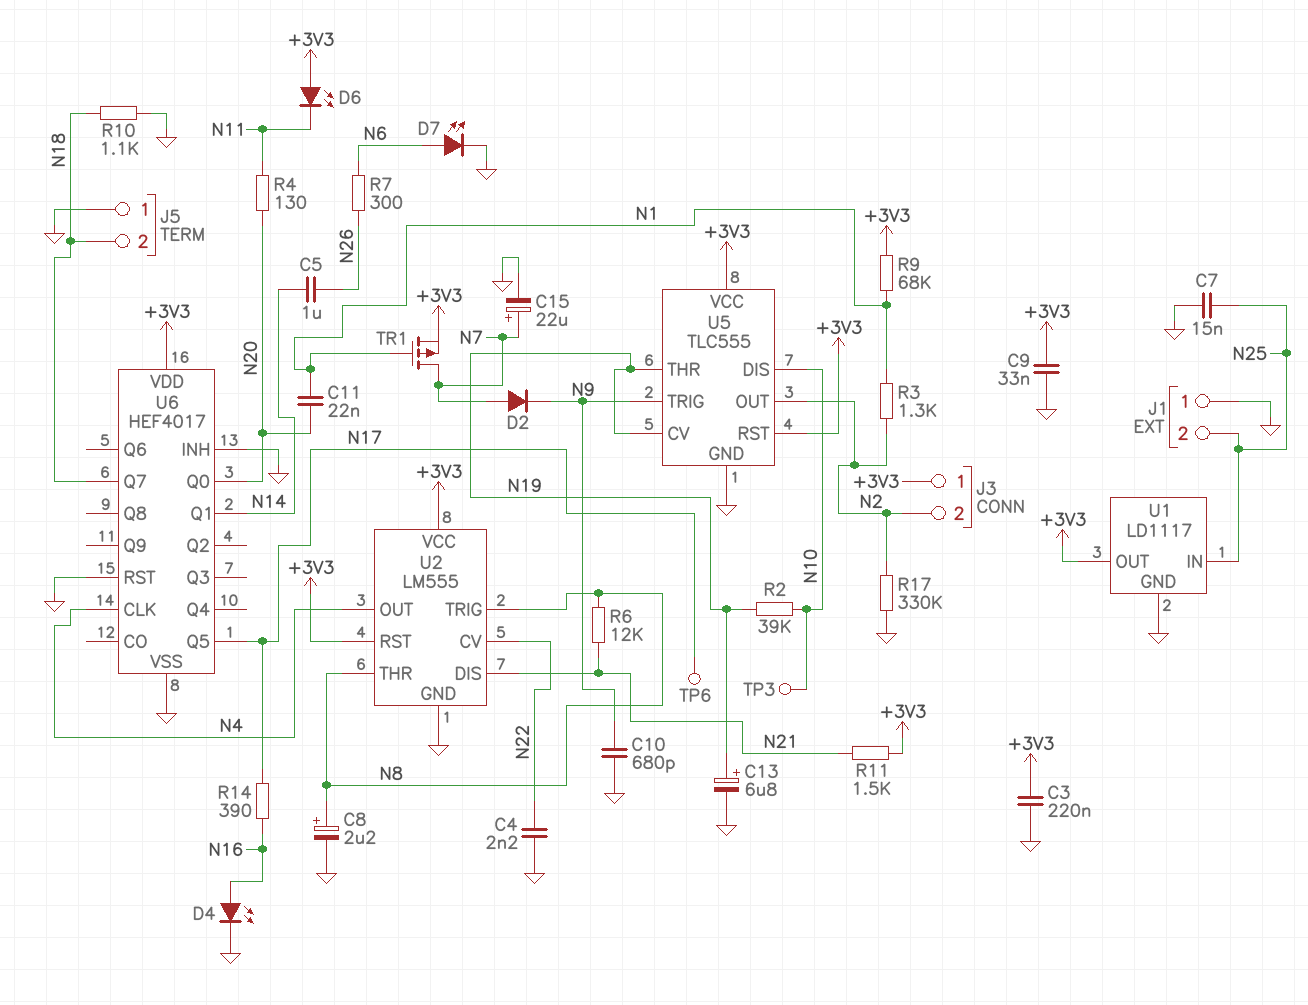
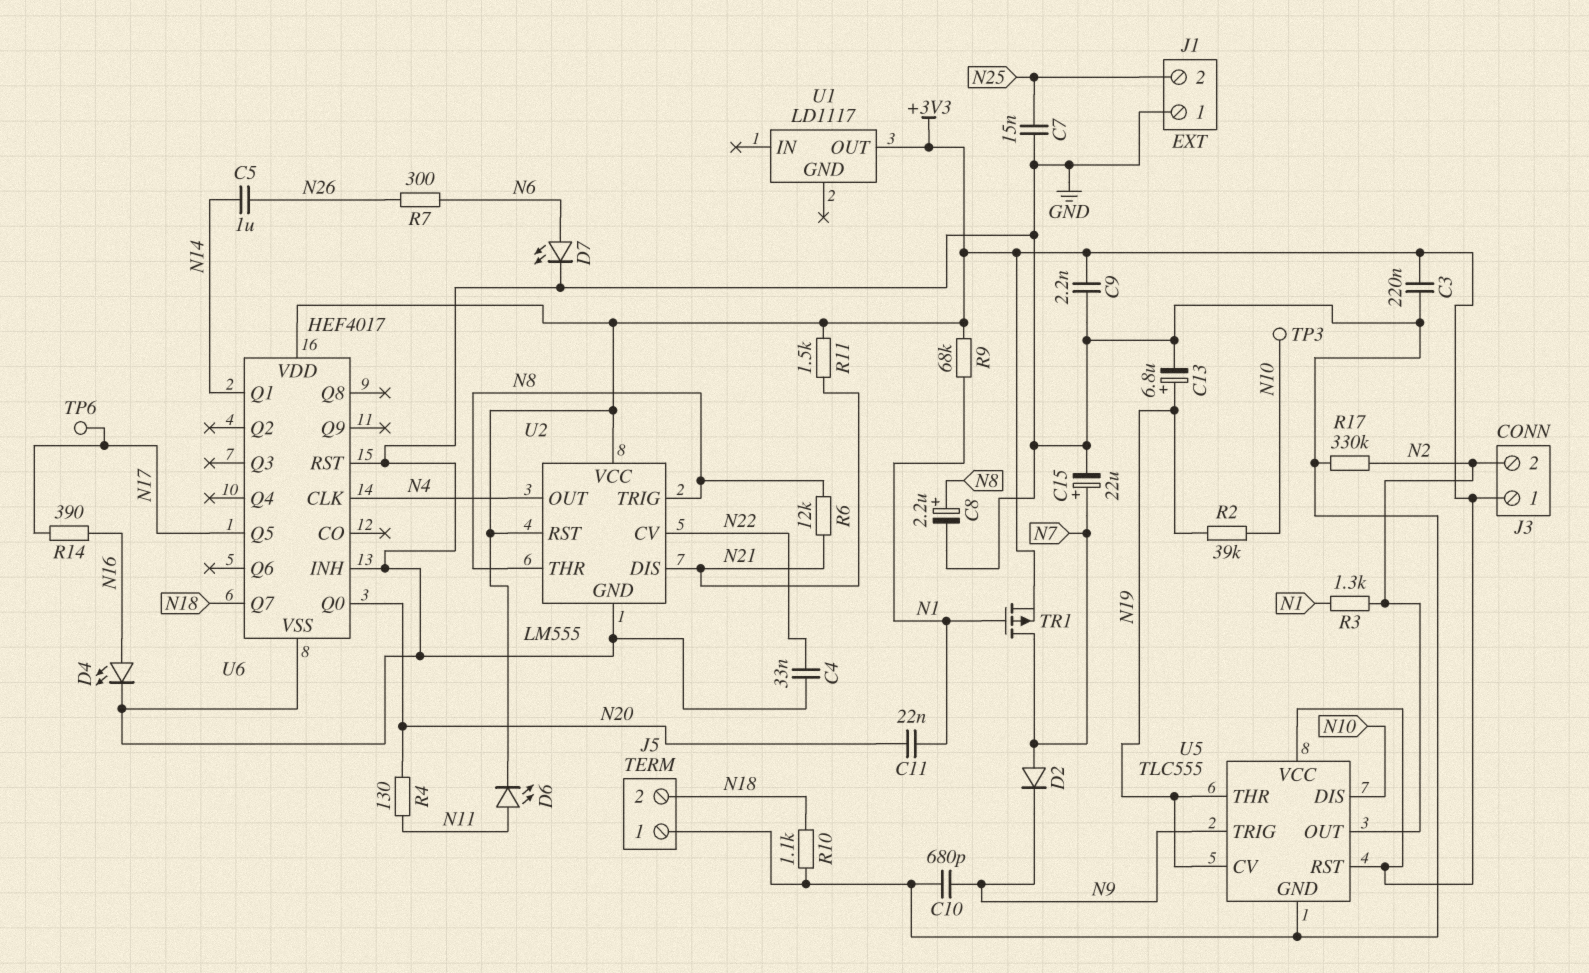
C4: 2.2nF (GND, N22) -> 33nF (GND, N22)
C9: 33nF (+3V3, GND) -> 2.2nF (+3V3, GND)
D6: LED (A +3V3, K N11) -> LED (A N11, K +3V3)
U1 pin GND: GND -> none
U1 pin IN: N25 -> none

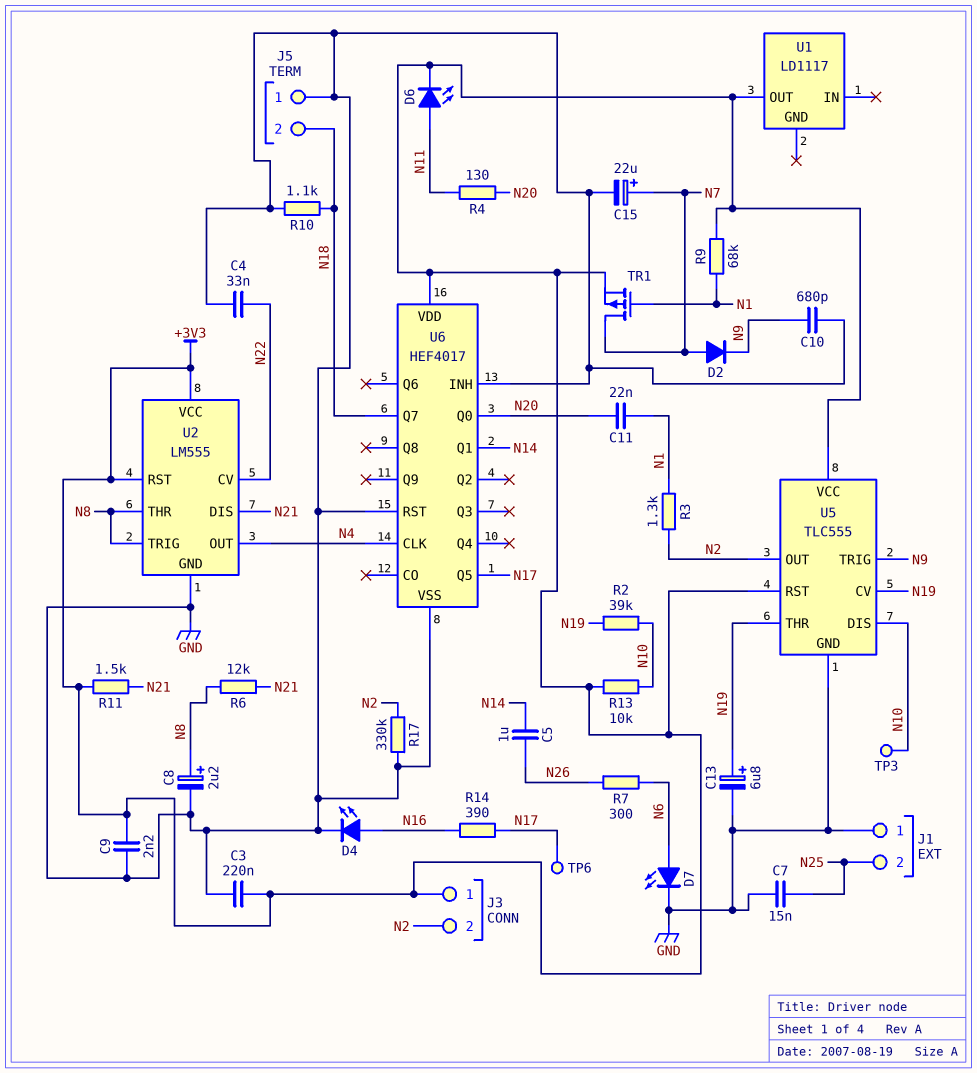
R13: none -> 10k (+3V3, N10)

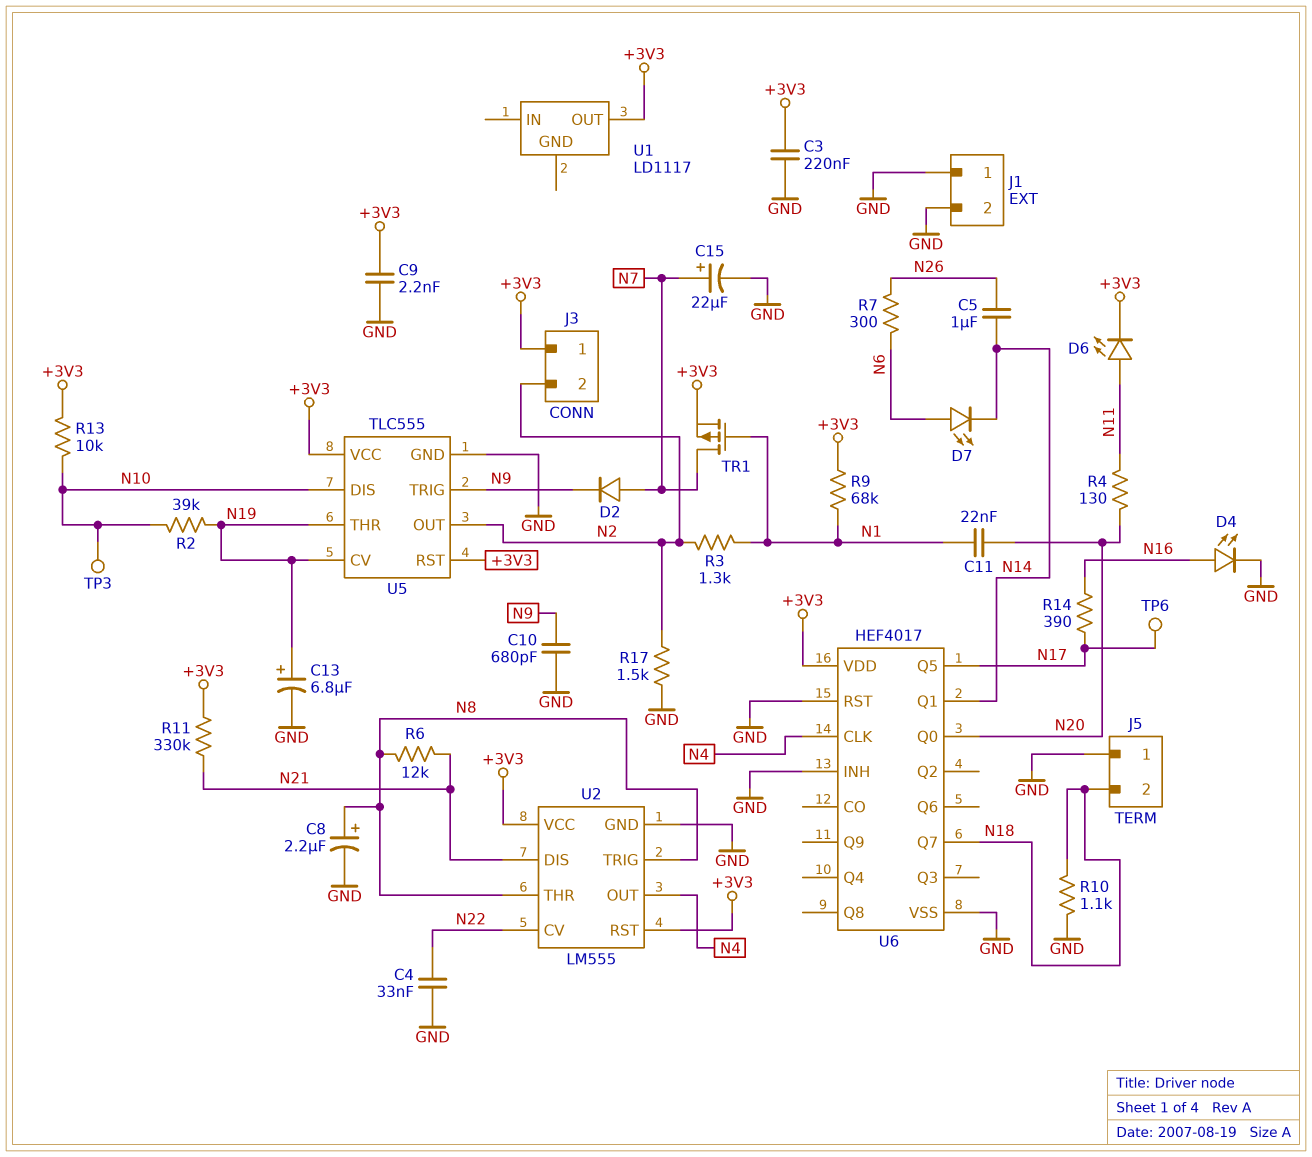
C7: 15nF (GND, N25) -> none
D7: LED (A N6, K GND) -> LED (A N6, K N14)
J1 pin 2: N25 -> GND
R11: 1.5k (+3V3, N21) -> 330k (+3V3, N21)
R17: 330k (GND, N2) -> 1.5k (GND, N2)

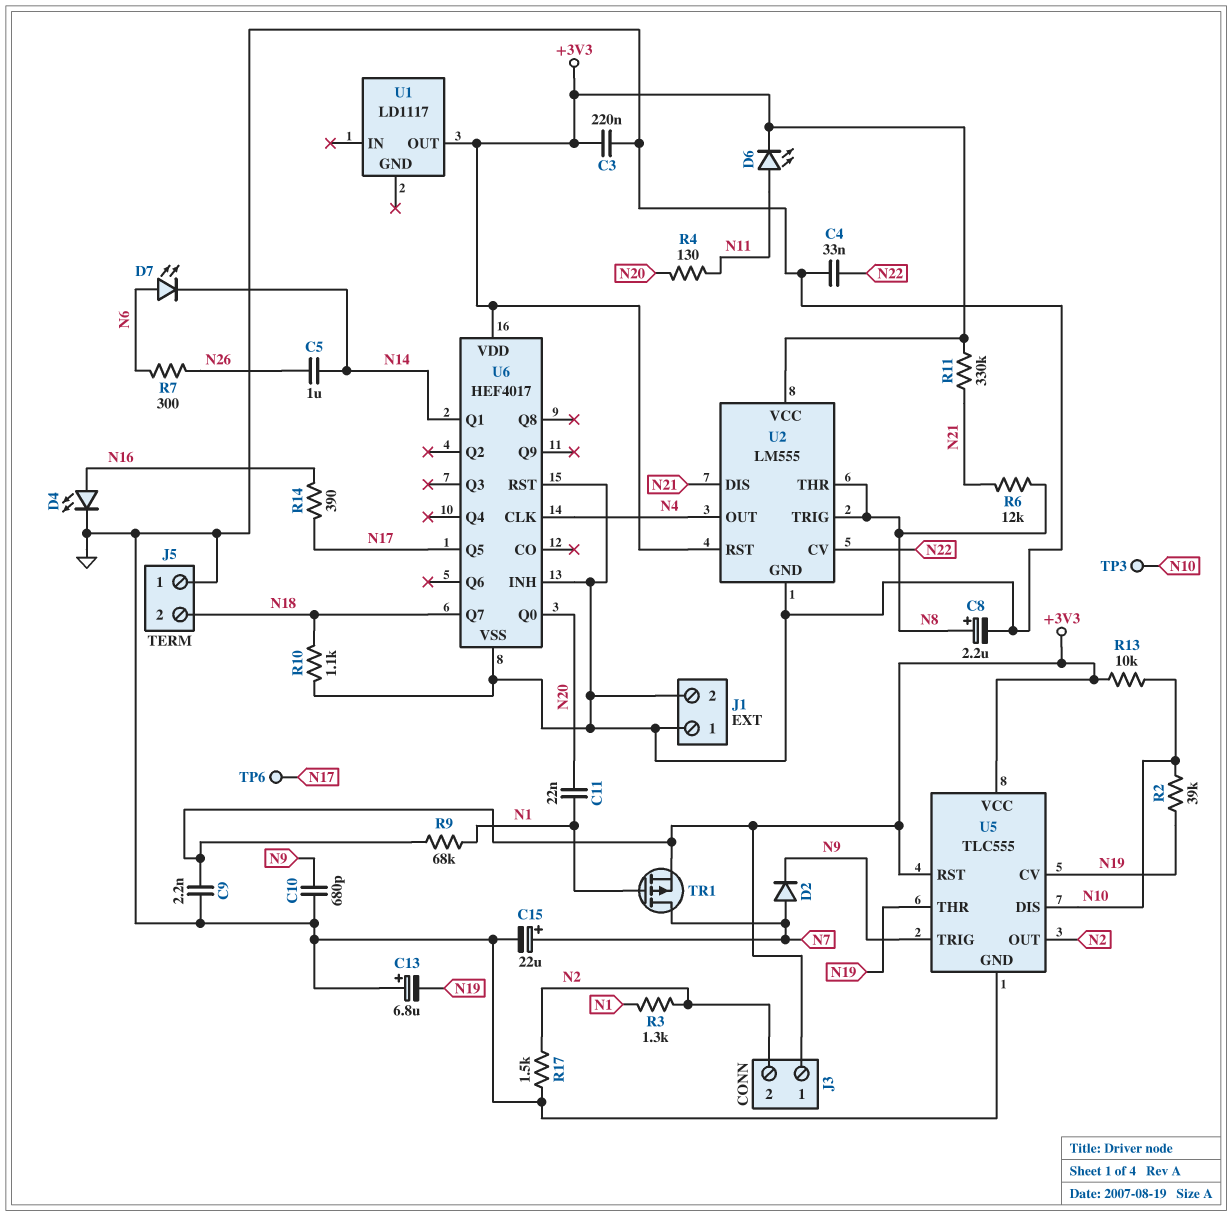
C13: 6.8uF (plus N19, minus GND) -> 6.8uF (plus GND, minus N19)

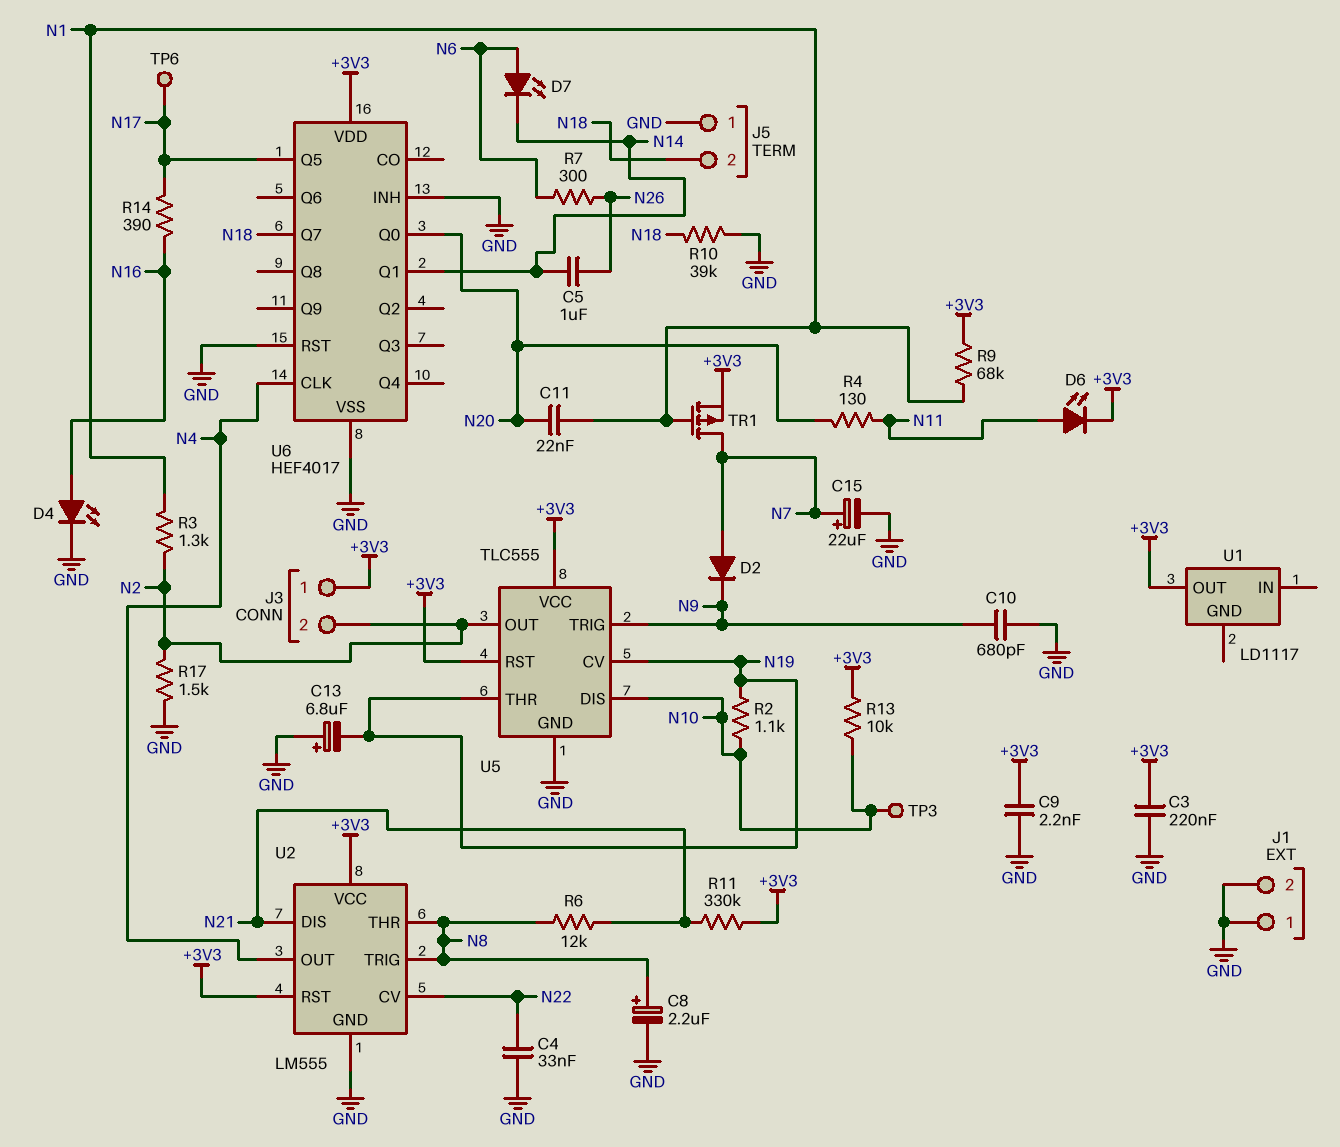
R2: 39k (N10, N19) -> 1.1k (N10, N19)
R10: 1.1k (GND, N18) -> 39k (GND, N18)

